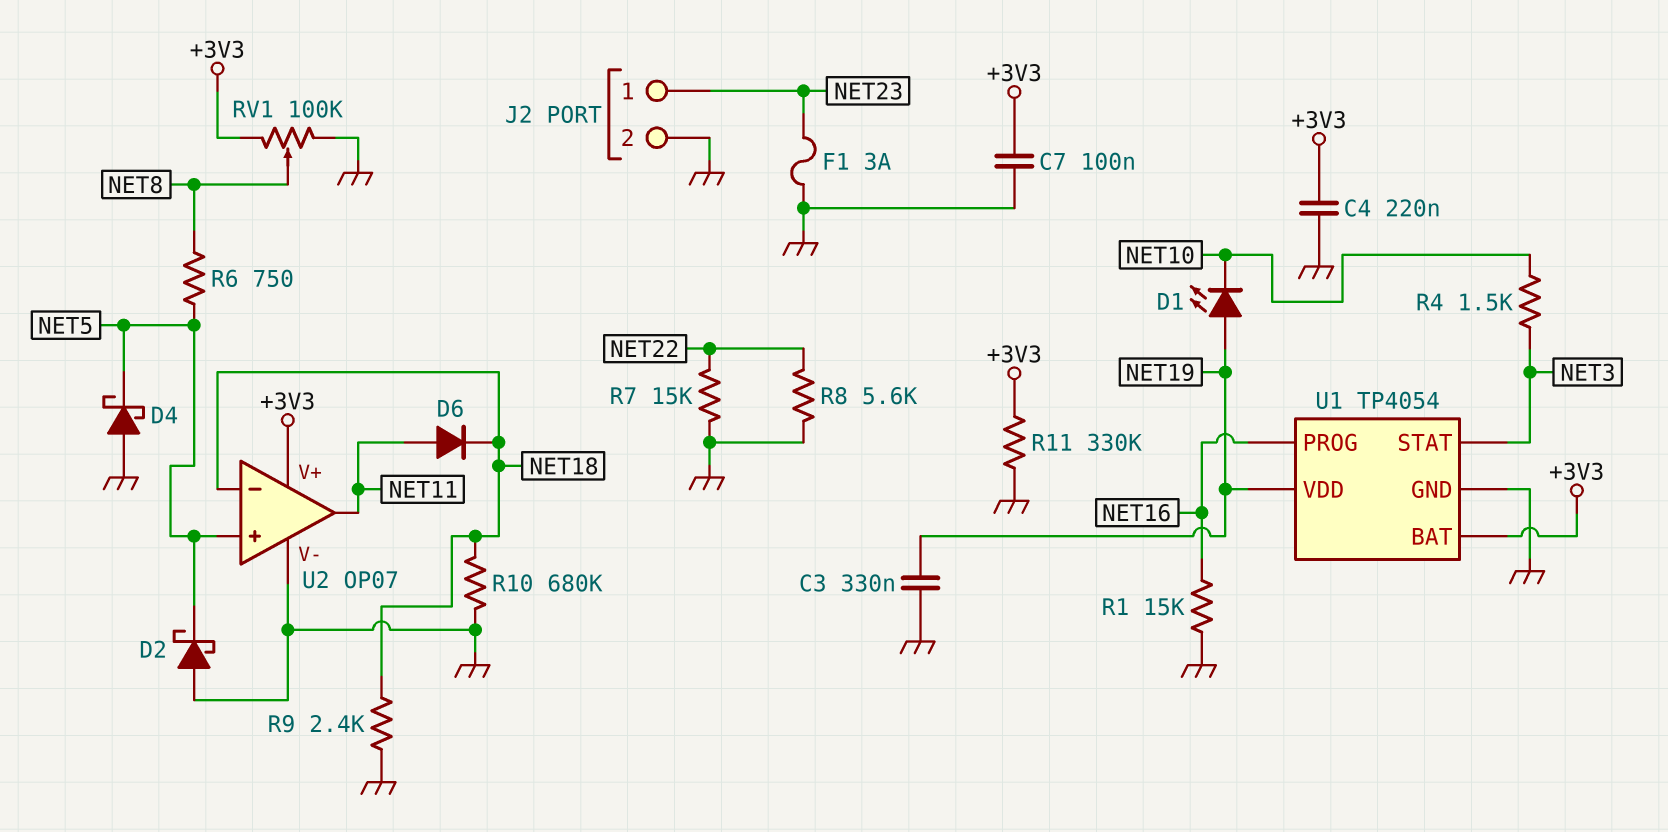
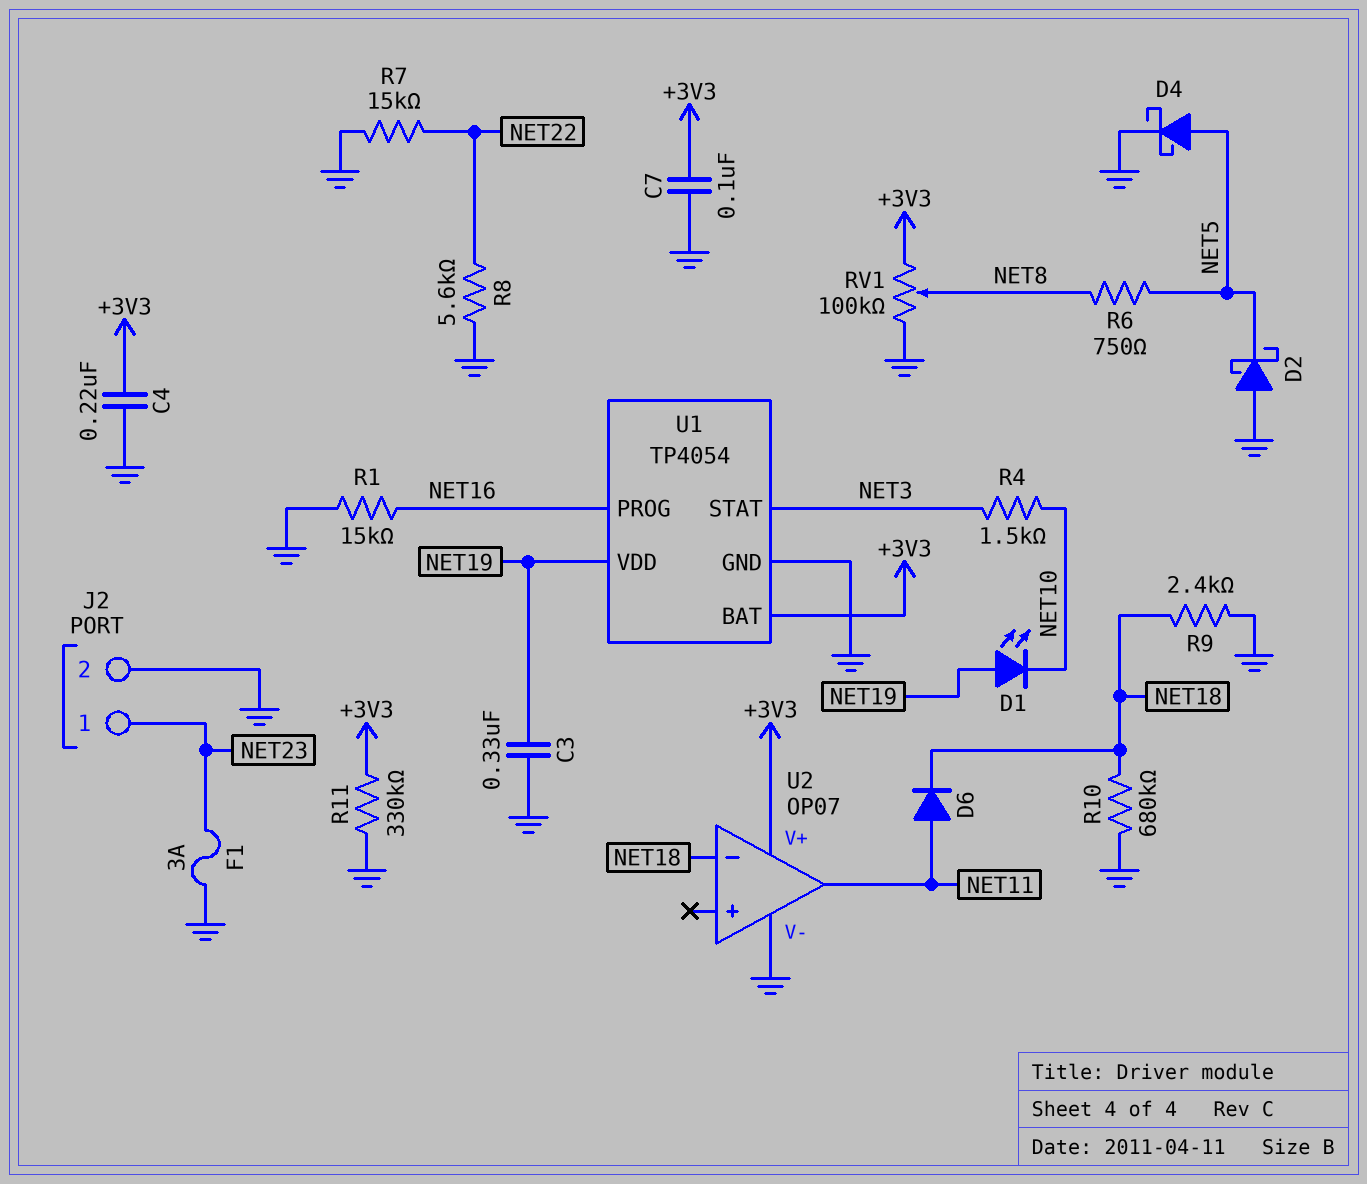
D4: schottky (A GND, K NET5) -> schottky (A NET5, K GND)
U2 pin in+: NET5 -> none

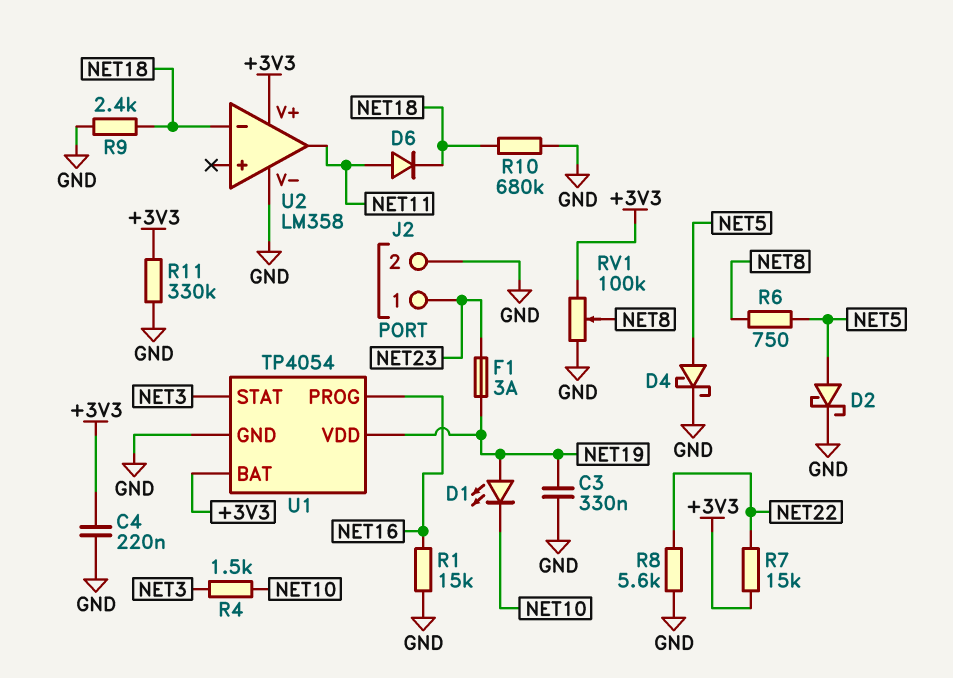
C7: 100nF (+3V3, GND) -> none
D2: schottky (A GND, K NET5) -> schottky (A NET5, K GND)
F1: 3A (GND, NET23) -> 3A (NET19, NET23)
R7: 15k (GND, NET22) -> 15k (+3V3, NET22)
U2: OP07 -> LM358

